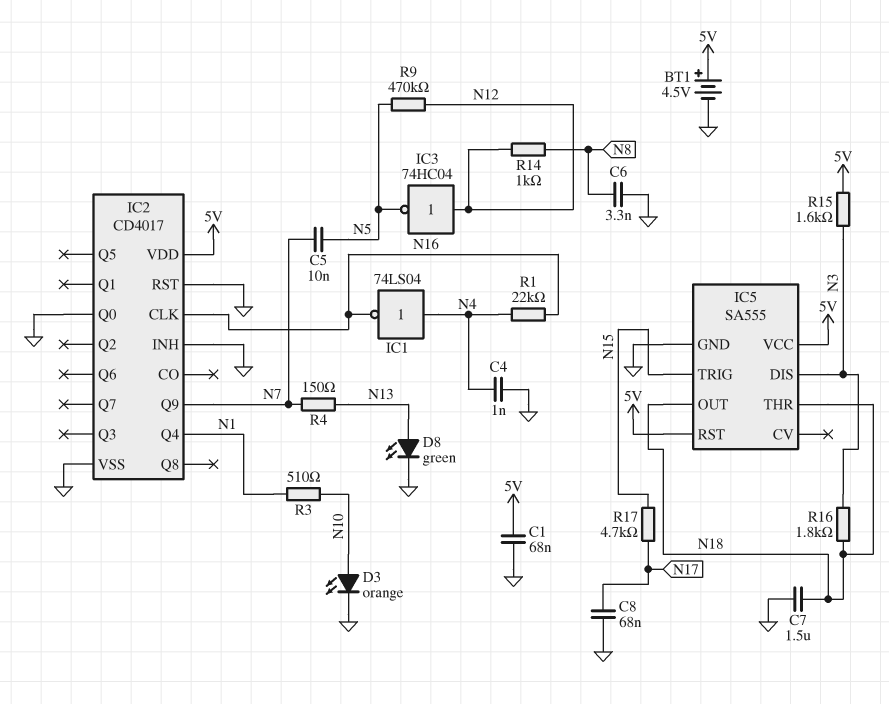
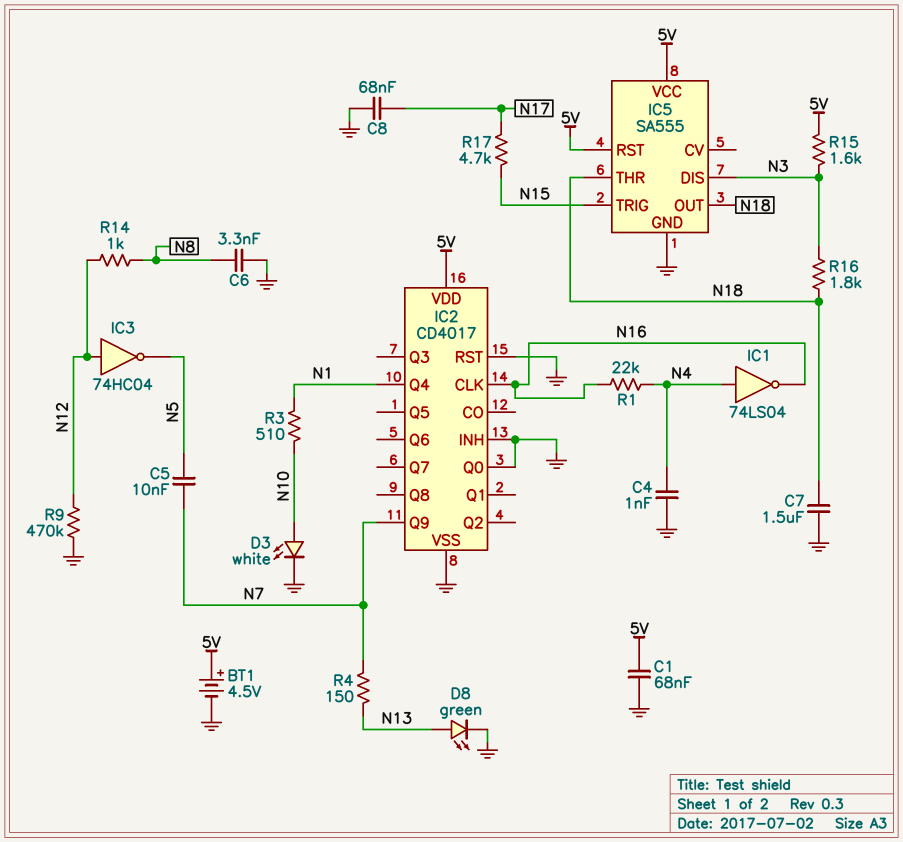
D3: LED orange (A N10, K GND) -> LED white (A N10, K GND)
R9: 470k (N5, N12) -> 470k (GND, N12)

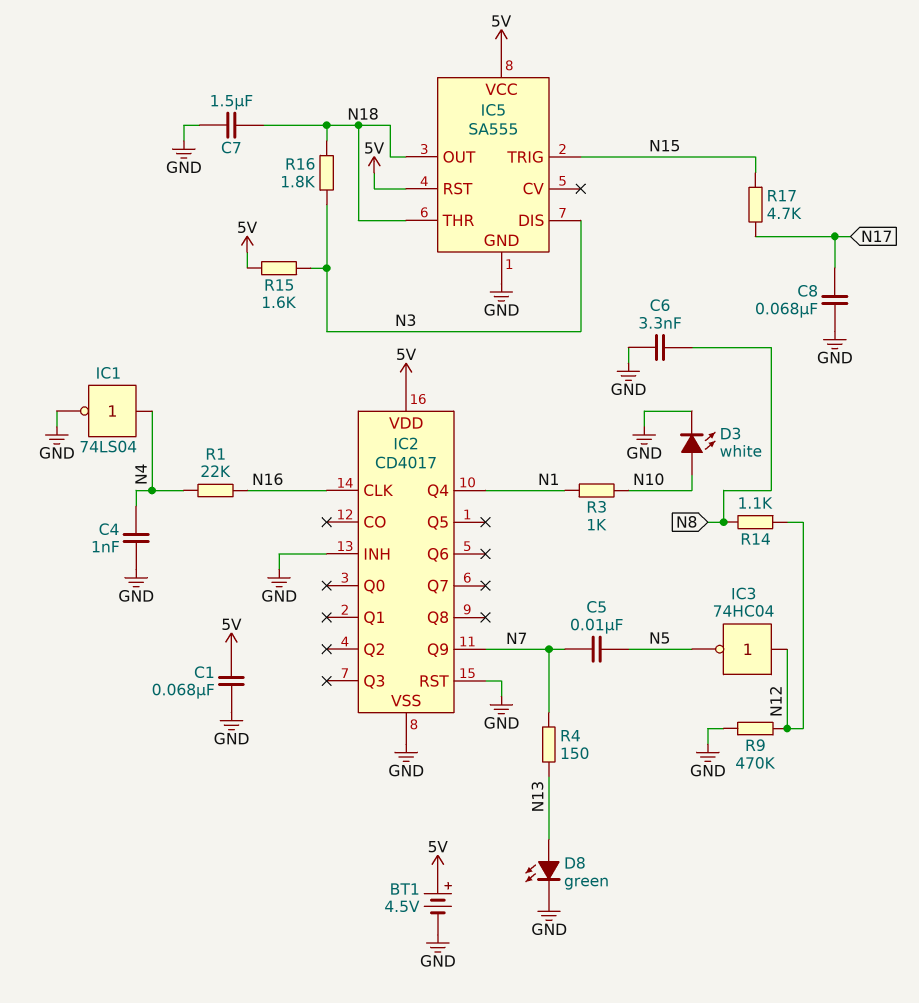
IC1: NOT 74LS04 (in N4, out N16) -> NOT 74LS04 (in N4, out GND)
IC2 pin Q0: GND -> none
R3: 510 (N1, N10) -> 1k (N1, N10)
R14: 1k (N8, N12) -> 1.1k (N8, N12)

